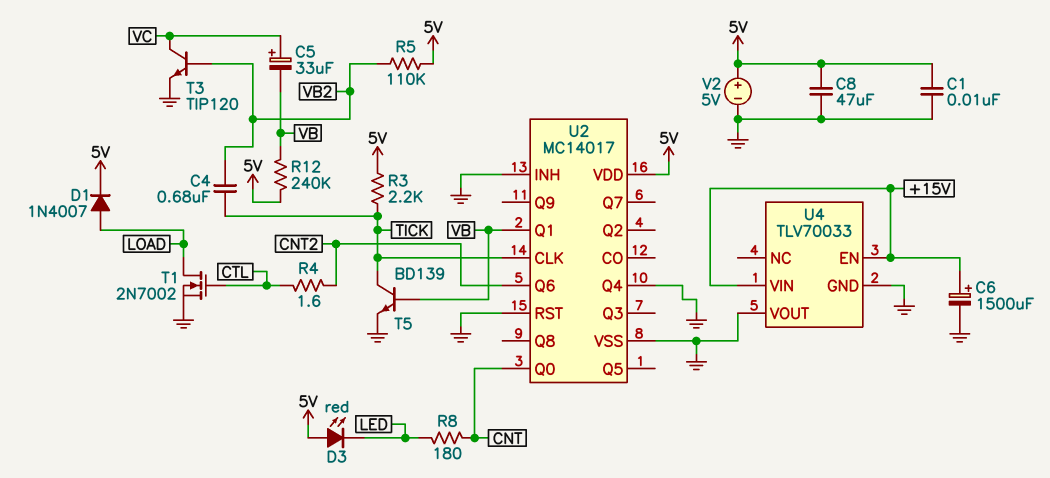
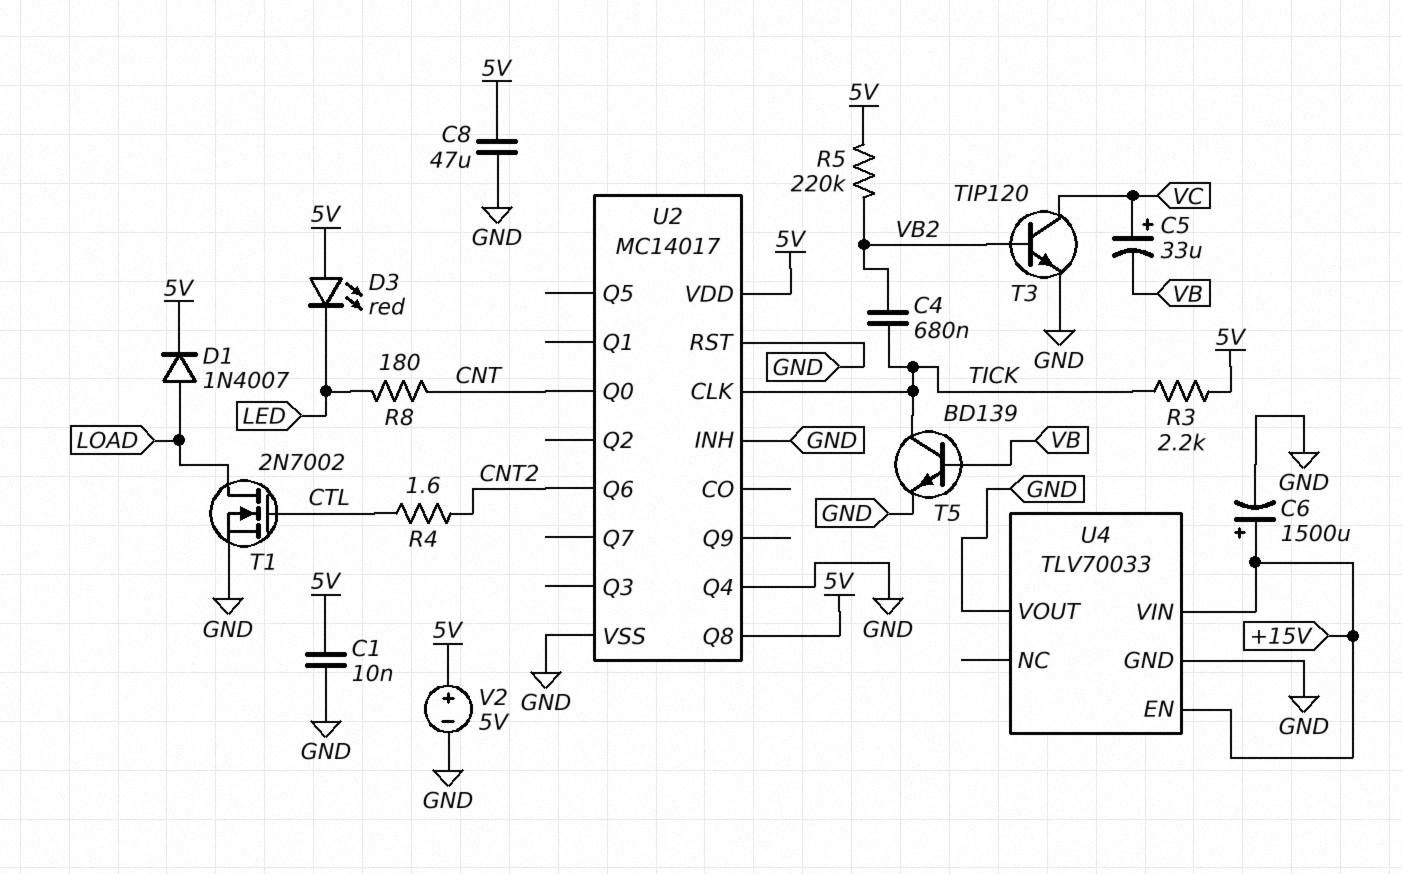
R5: 110k (5V, VB2) -> 220k (5V, VB2)
R12: 240k (5V, VB) -> none
U2 pin Q1: VB -> none
U2 pin Q8: none -> 5V

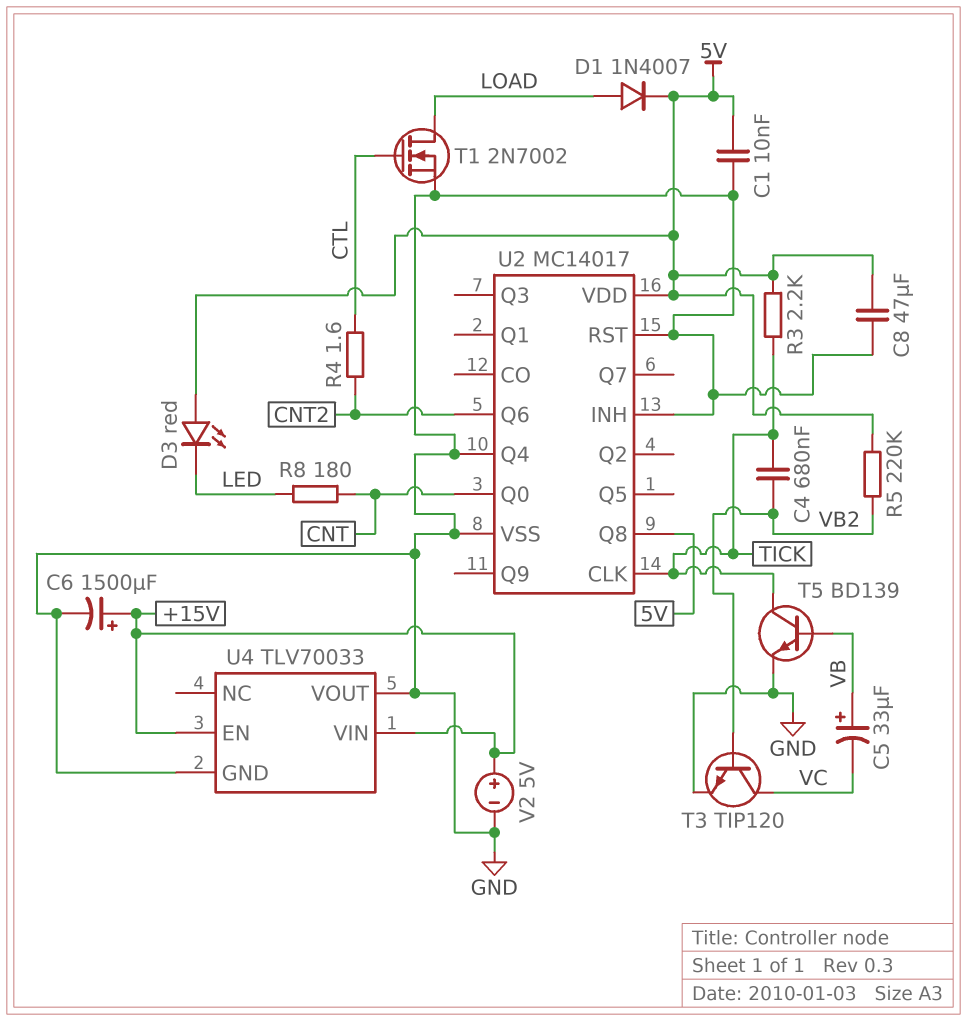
C5: 33uF (plus VC, minus VB) -> 33uF (plus VB, minus VC)
V2: 5V (plus 5V, minus GND) -> 5V (plus +15V, minus GND)

